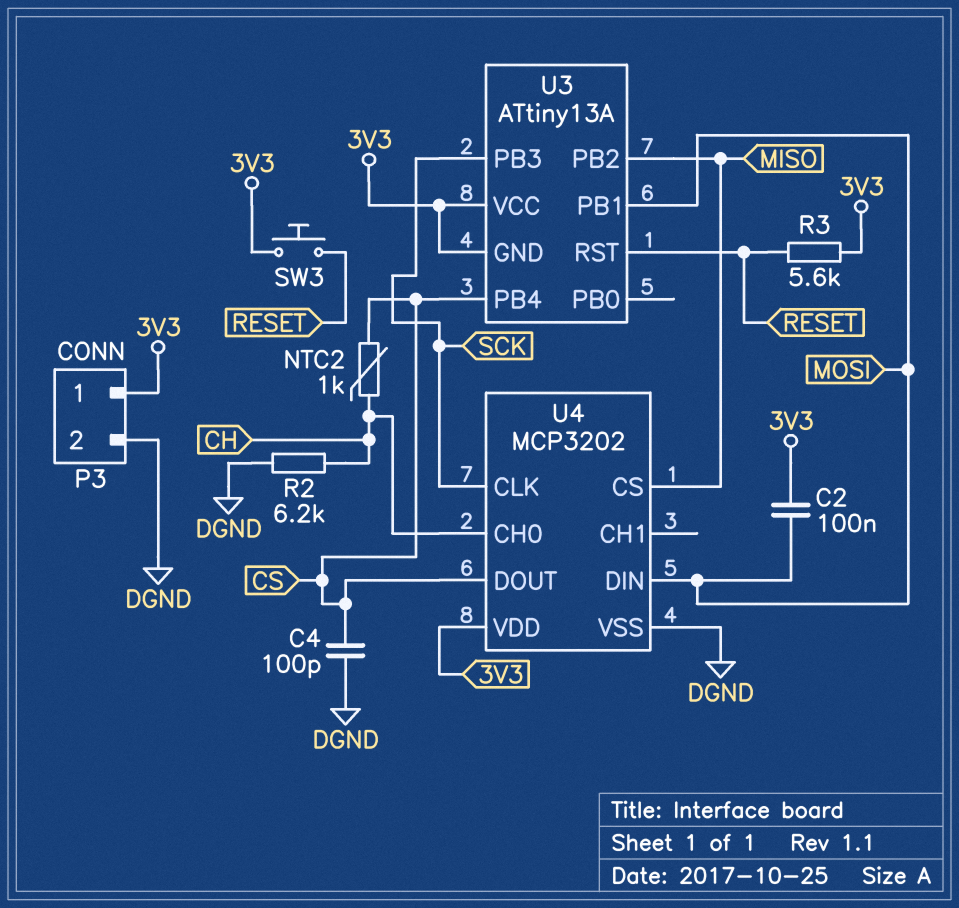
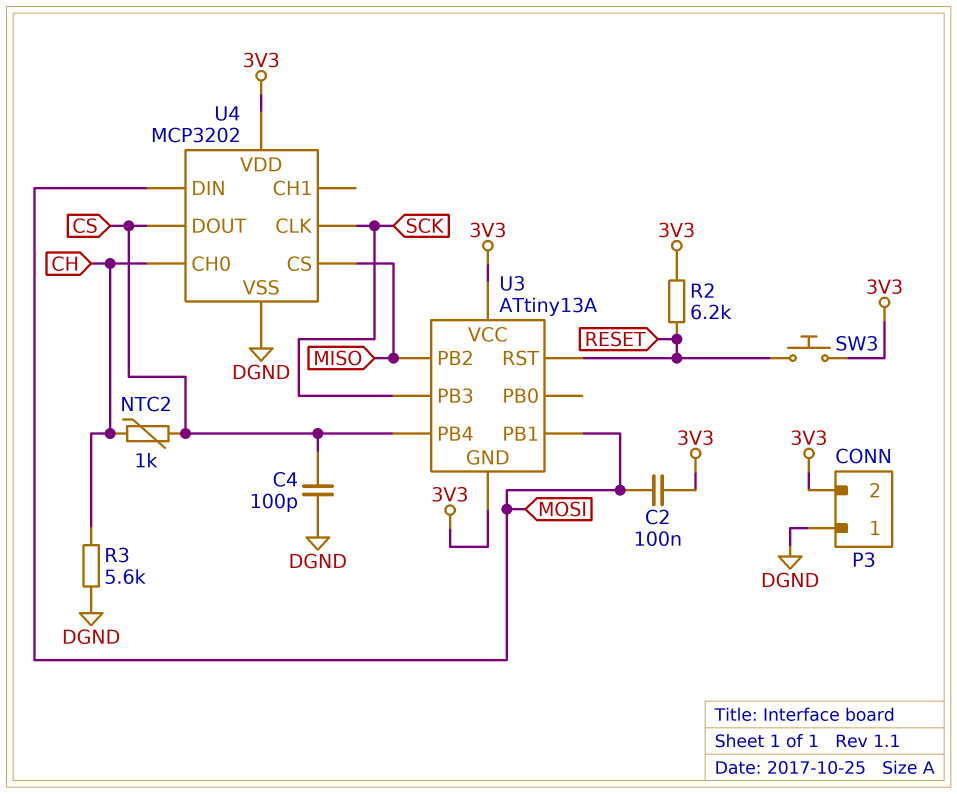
P3 pin 1: 3V3 -> DGND
P3 pin 2: DGND -> 3V3
R2: 6.2k (CH, DGND) -> 6.2k (3V3, RESET)
R3: 5.6k (3V3, RESET) -> 5.6k (CH, DGND)

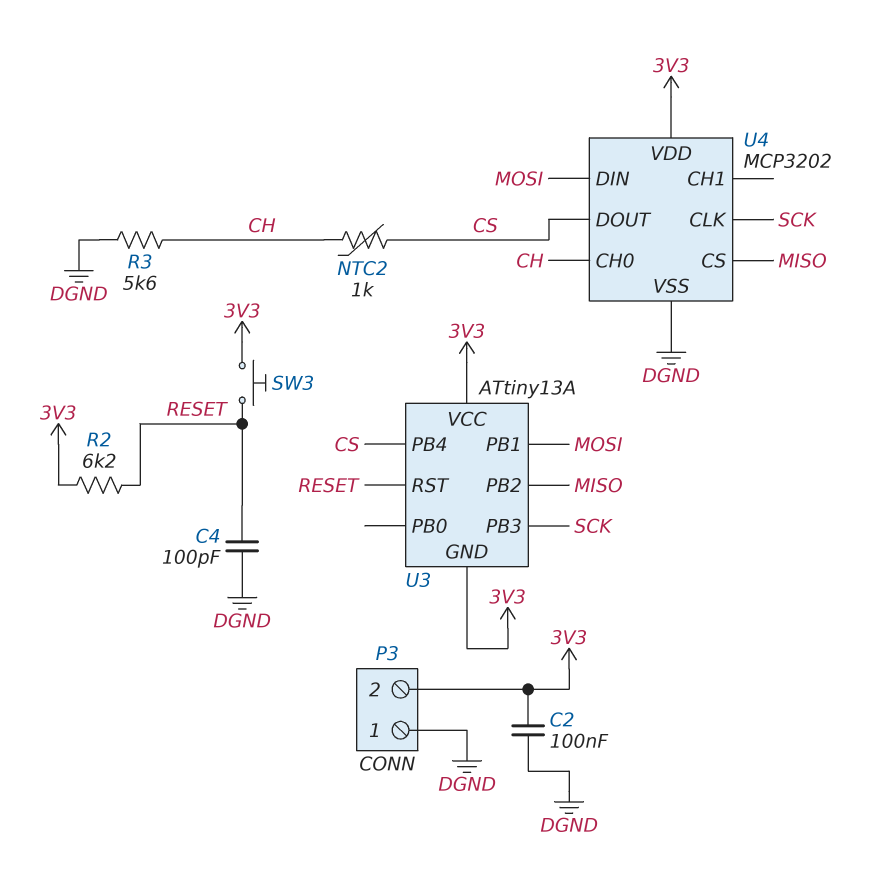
C2: 100nF (3V3, MOSI) -> 100nF (3V3, DGND)
C4: 100pF (CS, DGND) -> 100pF (DGND, RESET)

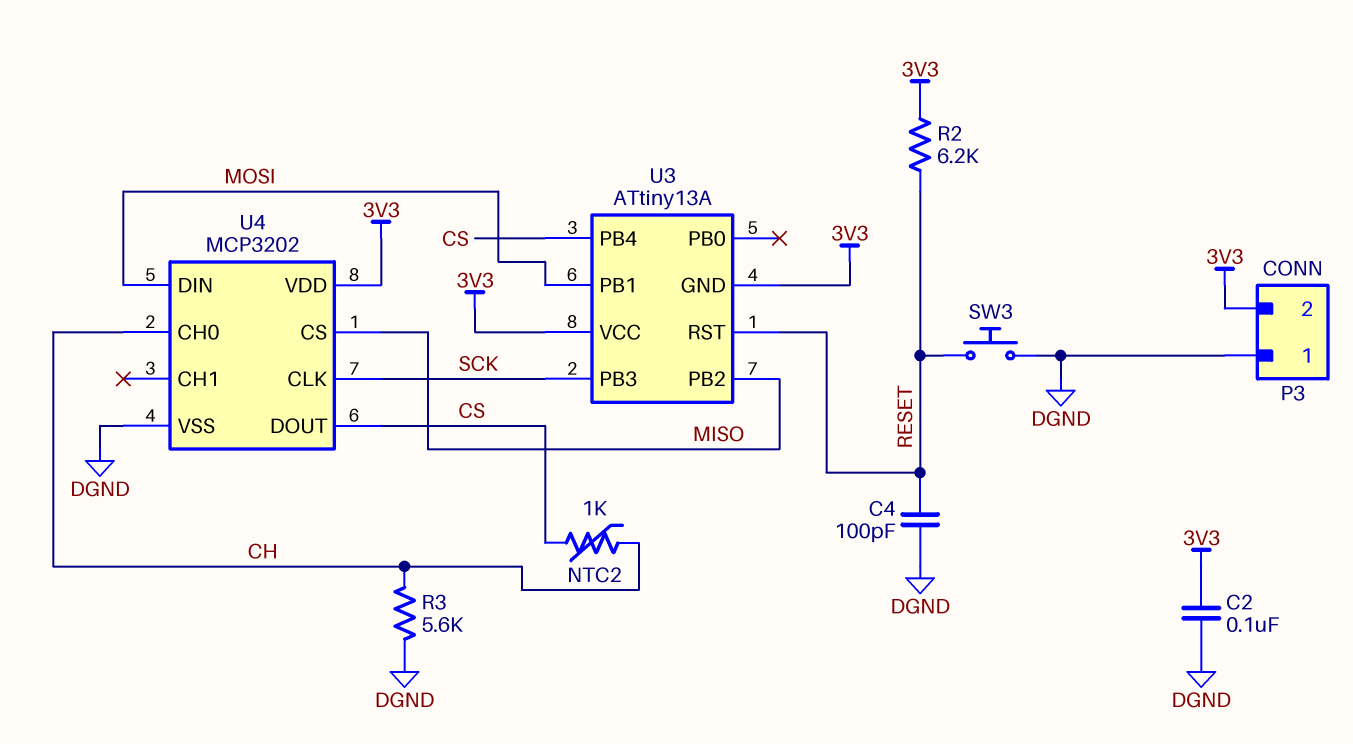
SW3: button (3V3, RESET) -> button (DGND, RESET)

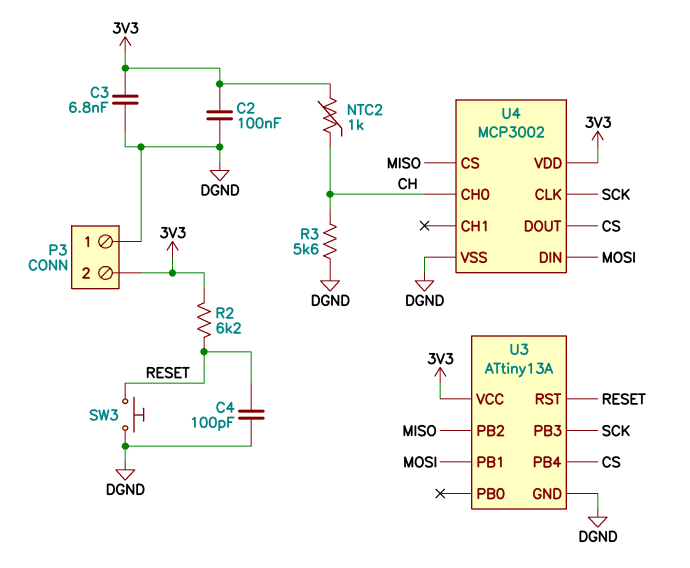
C3: none -> 6.8nF (3V3, DGND)
NTC2: 1k (CH, CS) -> 1k (3V3, CH)
U3 pin GND: 3V3 -> DGND
U4: MCP3202 -> MCP3002

